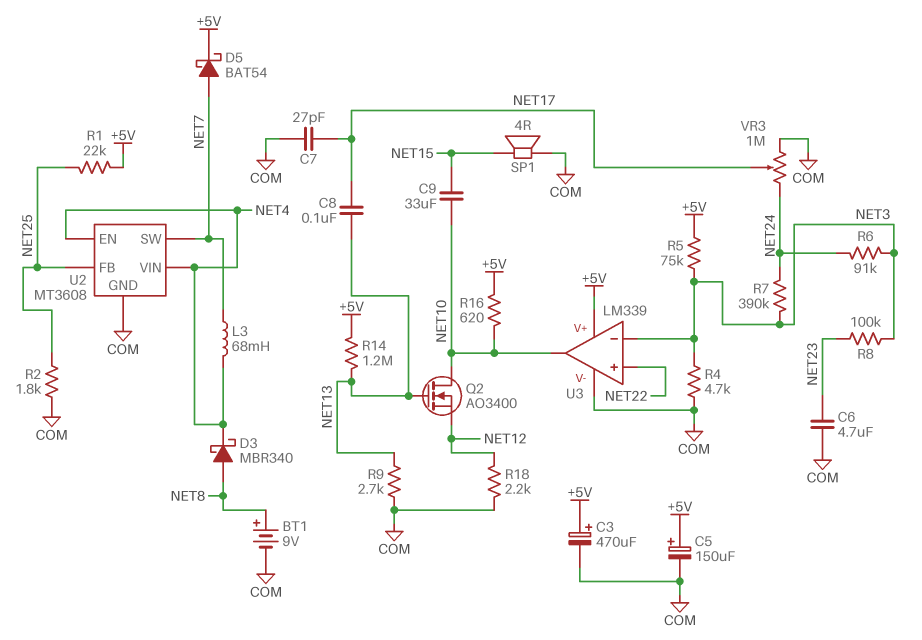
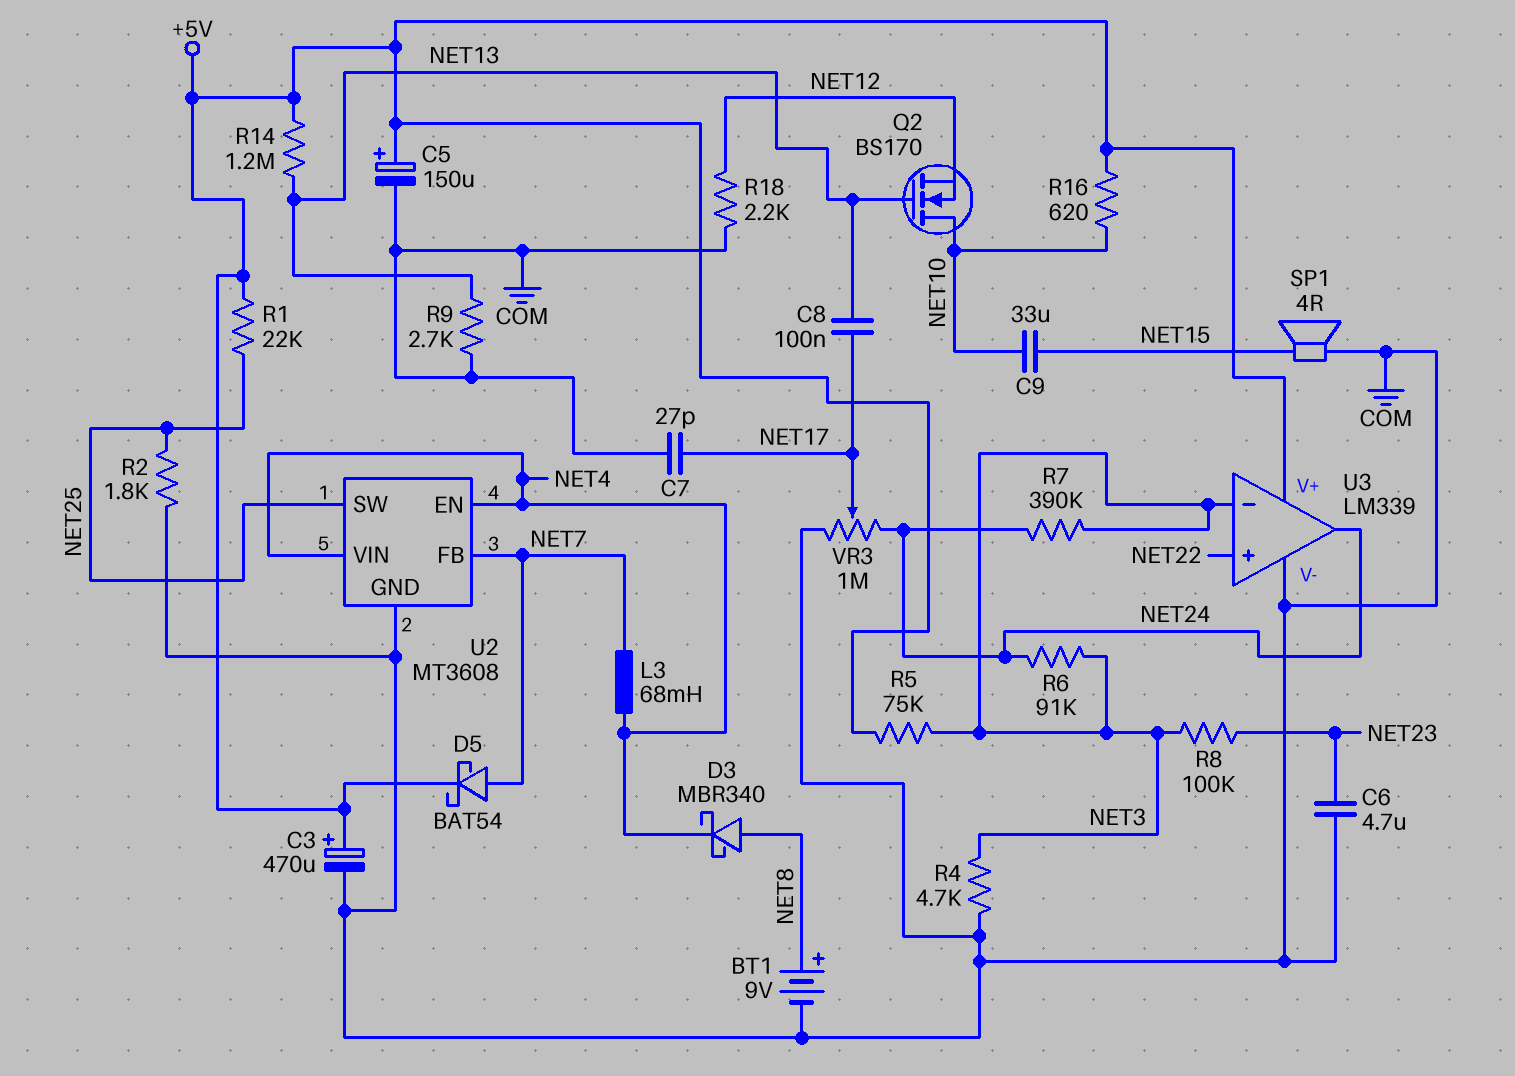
Q2: NMOS AO3400 (G NET13, D NET10, S NET12) -> NMOS BS170 (G NET13, D NET10, S NET12)
U2 pin FB: NET25 -> NET7
U2 pin SW: NET7 -> NET25
U3 pin out: NET10 -> NET24

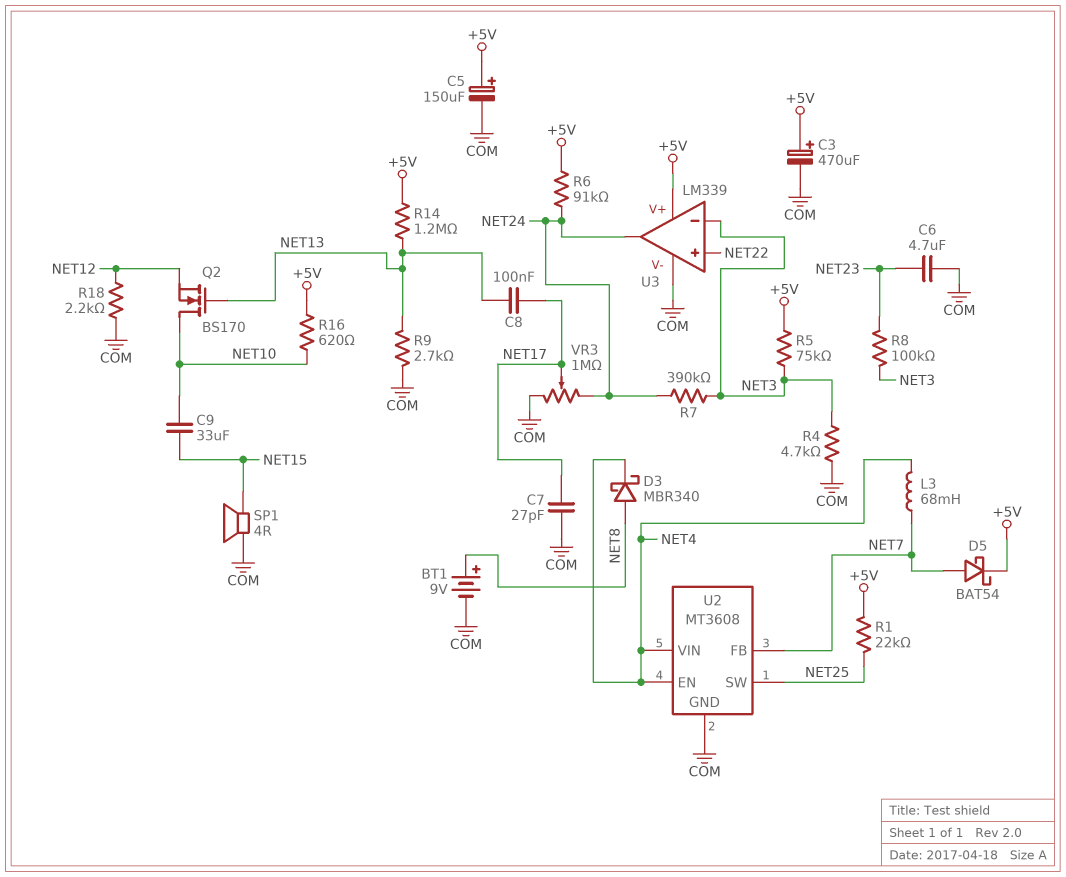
R2: 1.8k (COM, NET25) -> none
R6: 91k (NET3, NET24) -> 91k (+5V, NET24)

